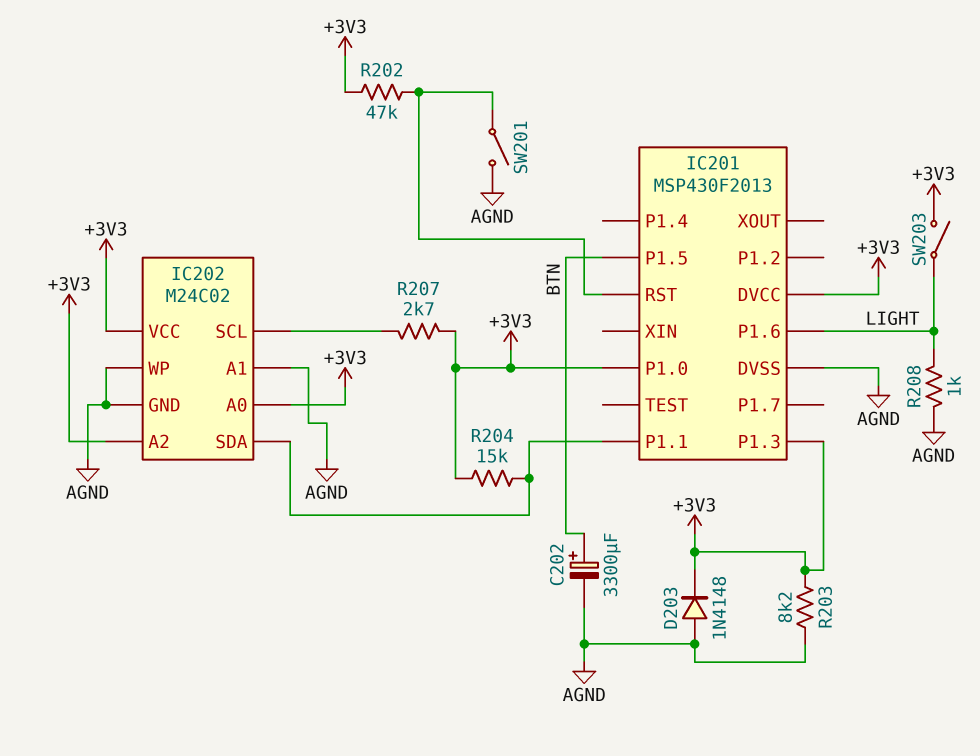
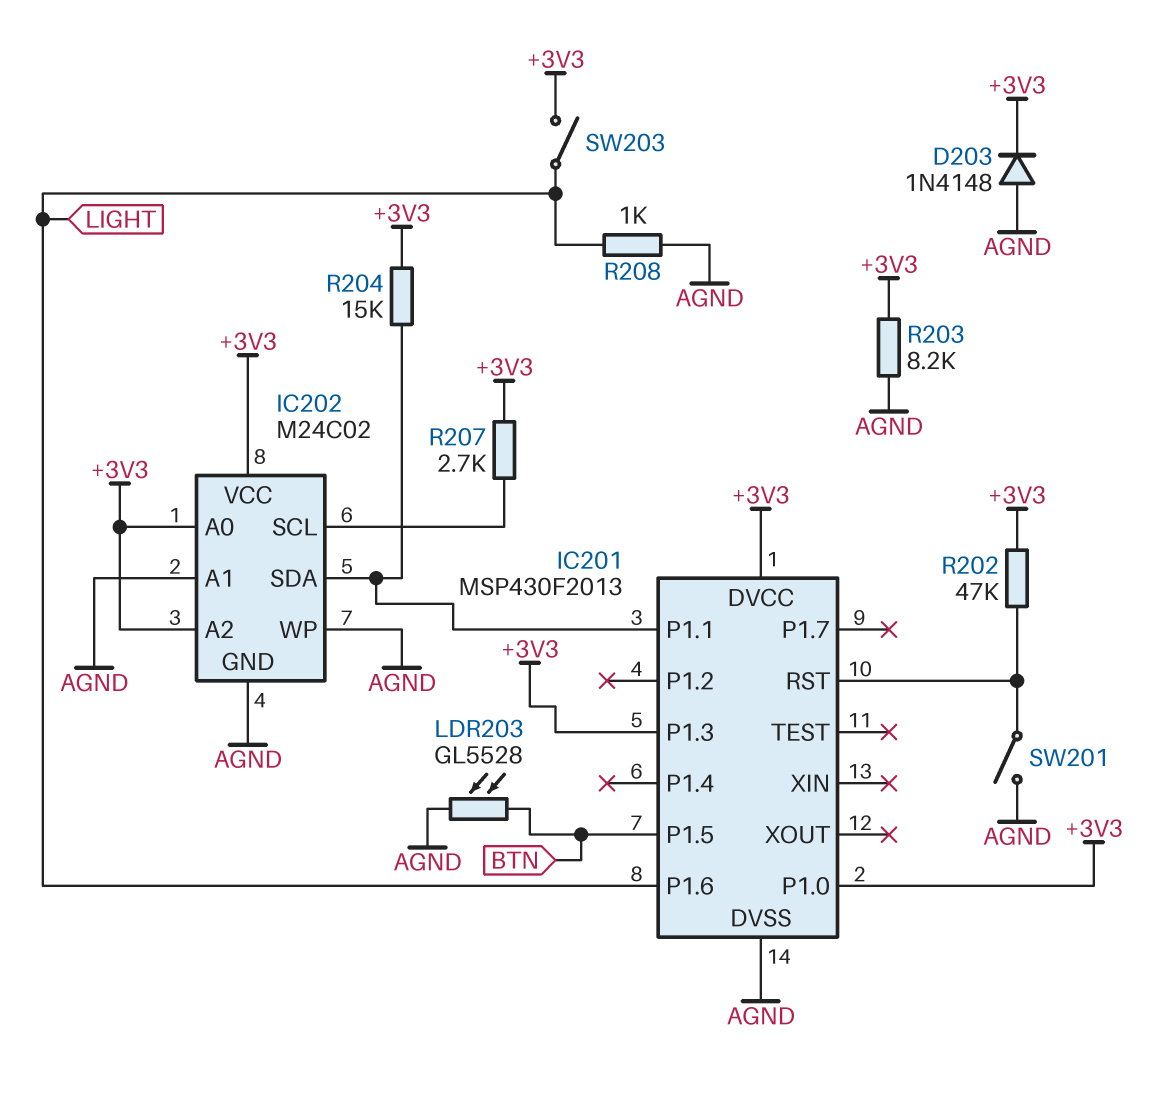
C202: 3300uF (plus BTN, minus AGND) -> none
LDR203: none -> GL5528 (AGND, BTN)

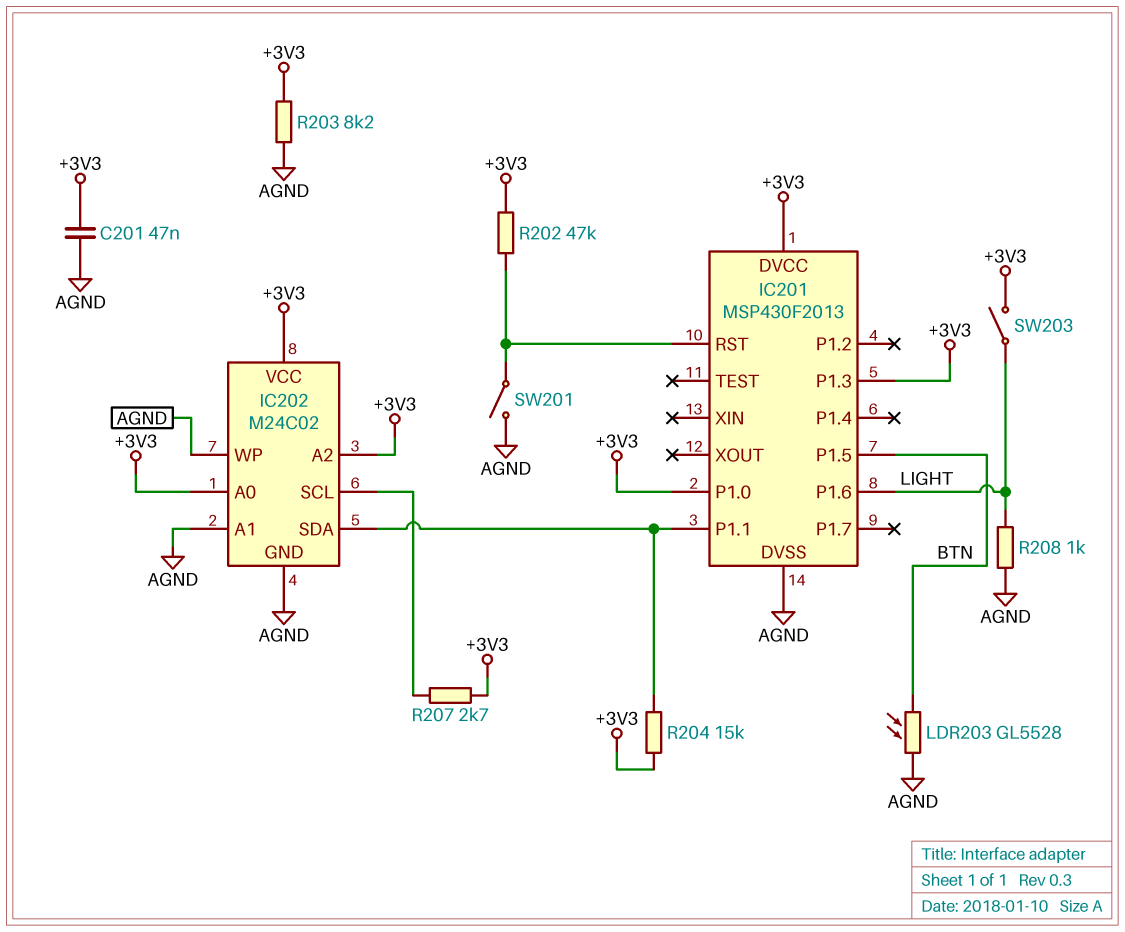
C201: none -> 47nF (+3V3, AGND)
D203: diode 1N4148 (A AGND, K +3V3) -> none

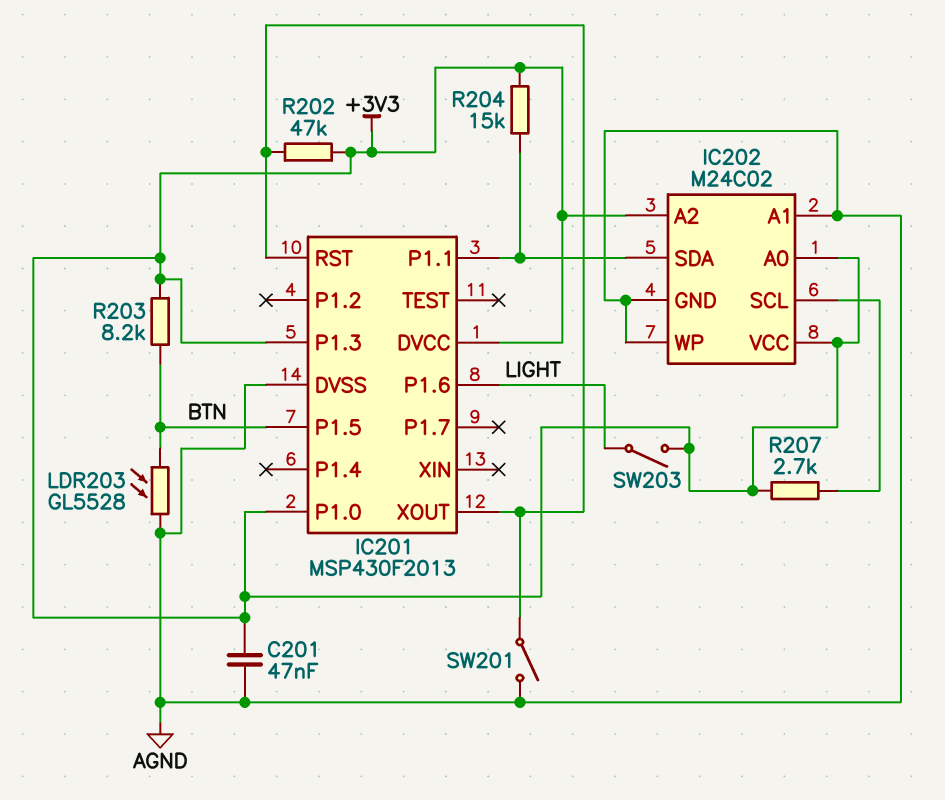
IC201 pin XOUT: none -> IC201/RST
R203: 8.2k (+3V3, AGND) -> 8.2k (+3V3, BTN)
R208: 1k (AGND, LIGHT) -> none

